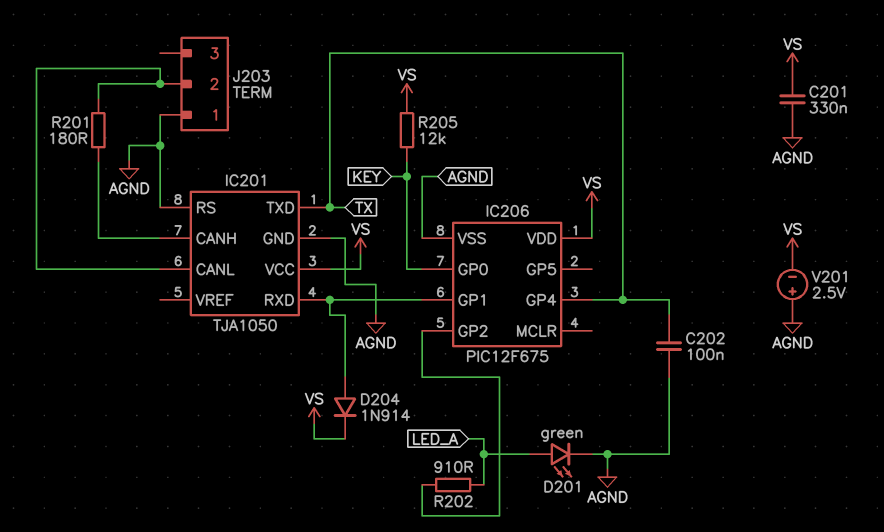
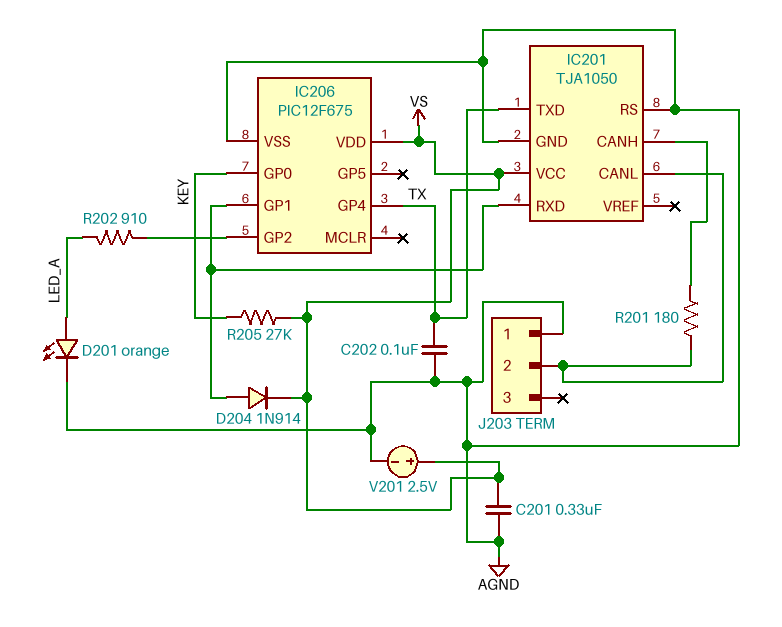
D201: LED green (A LED_A, K AGND) -> LED orange (A LED_A, K AGND)
R205: 12k (KEY, VS) -> 27k (KEY, VS)
V201: 2.5V (plus AGND, minus VS) -> 2.5V (plus VS, minus AGND)

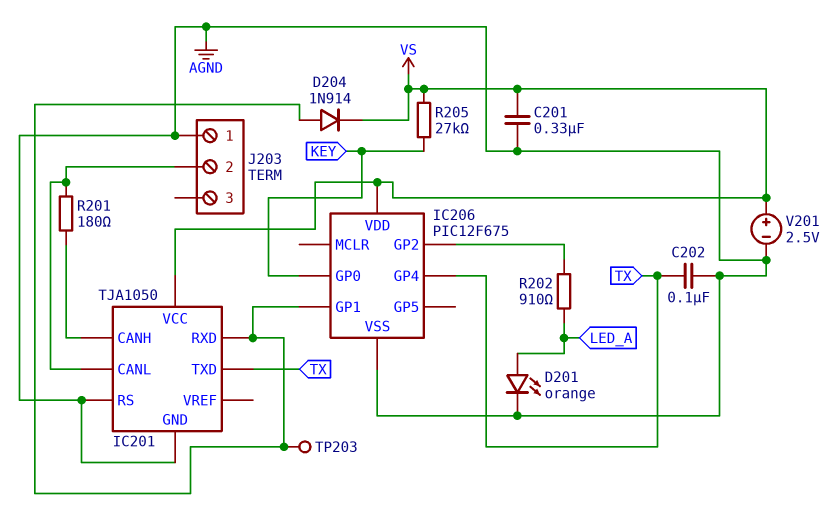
TP203: none -> test point (IC201/RXD)

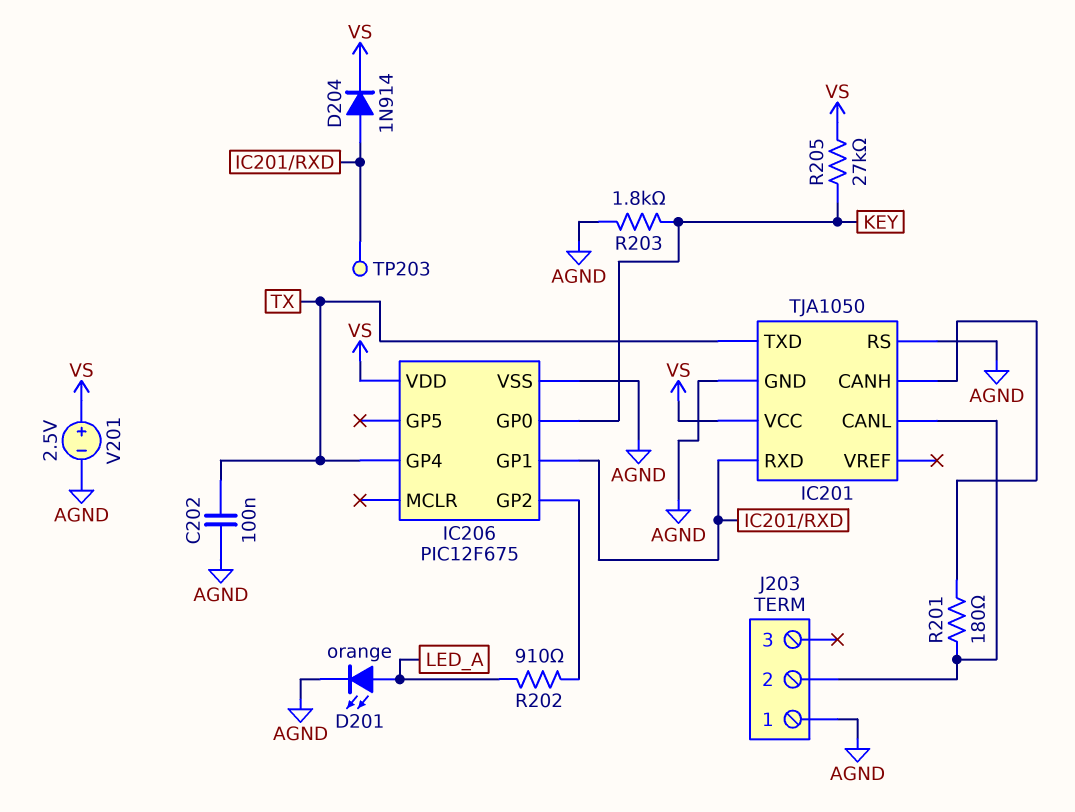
C201: 330nF (AGND, VS) -> none
R203: none -> 1.8k (AGND, KEY)

